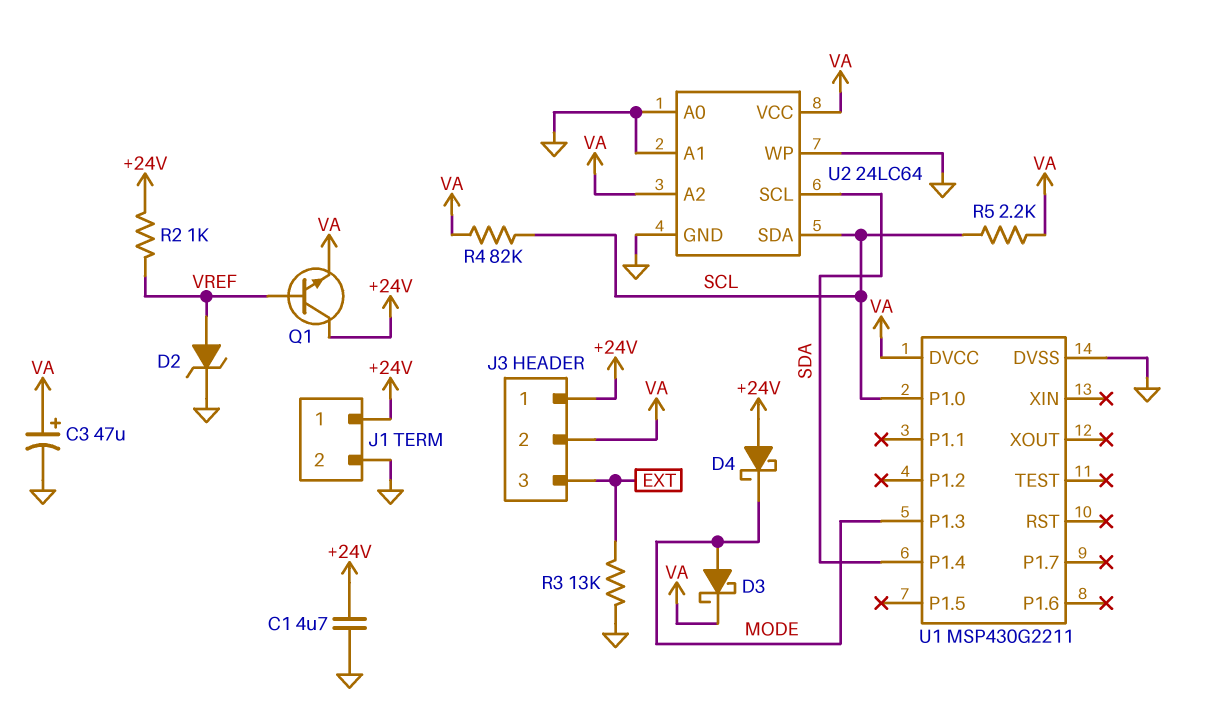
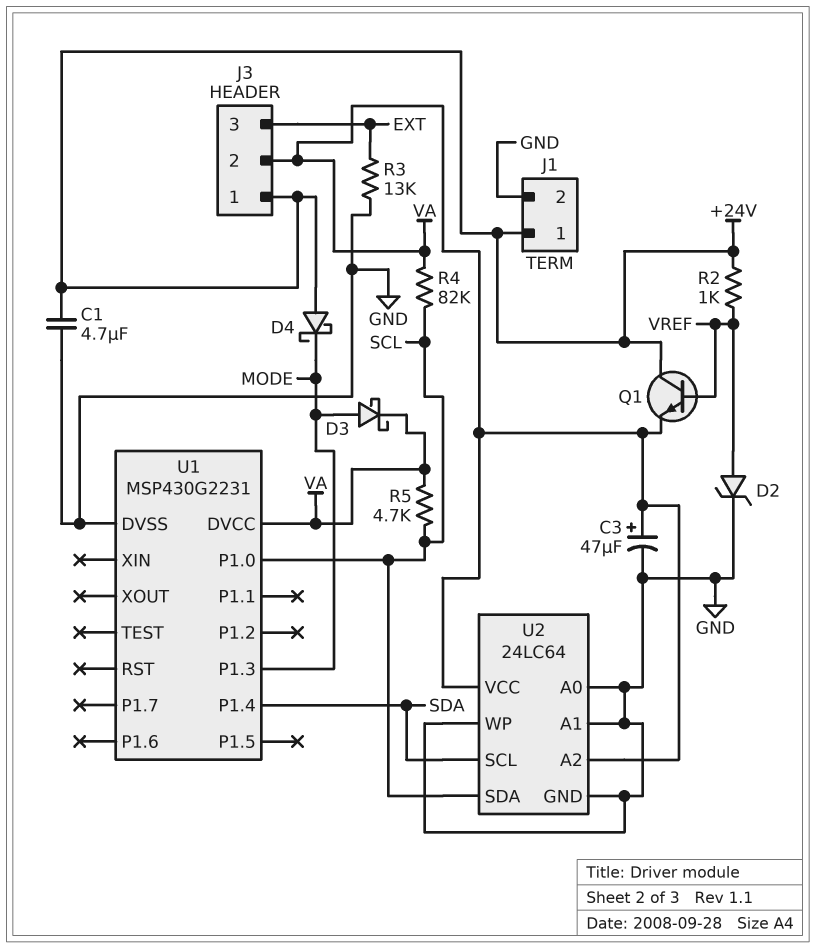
R5: 2.2k (SCL, VA) -> 4.7k (SCL, VA)
U1: MSP430G2211 -> MSP430G2231

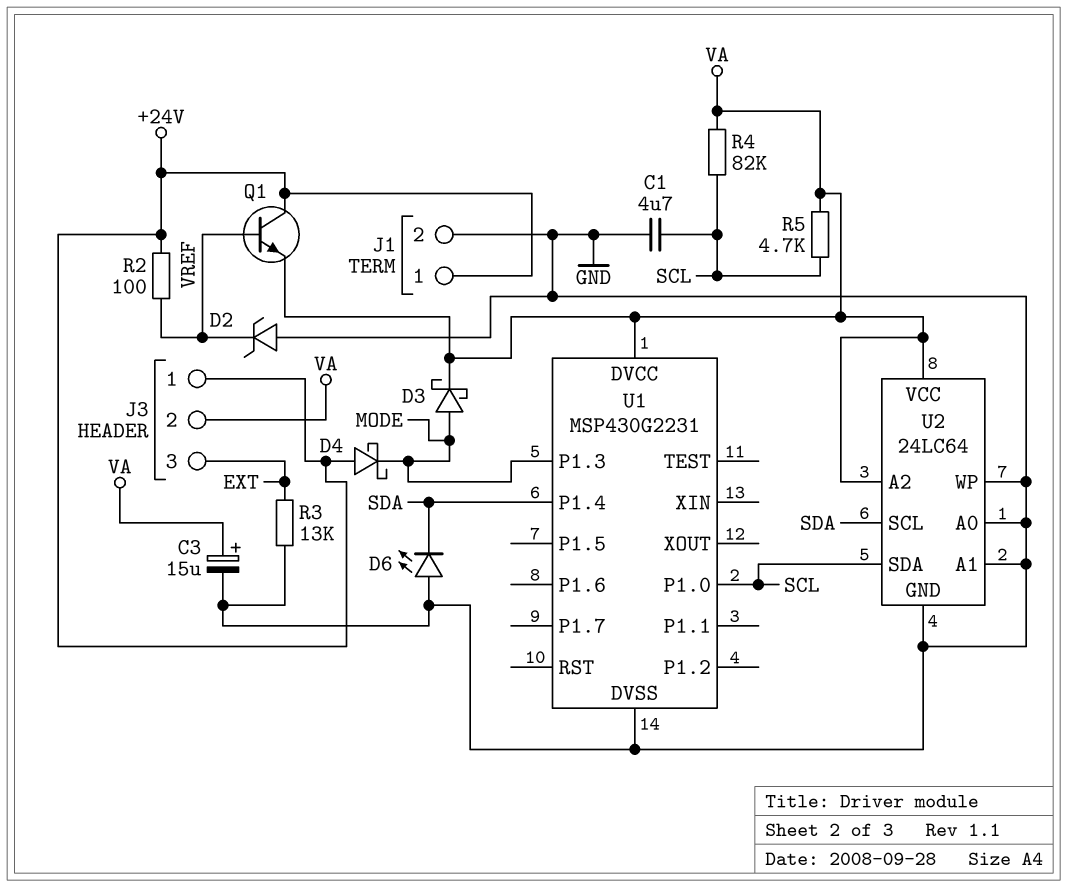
C1: 4.7uF (+24V, GND) -> 4.7uF (GND, SCL)
C3: 47uF (plus VA, minus GND) -> 15uF (plus VA, minus GND)
D2: zener (A VREF, K GND) -> zener (A GND, K VREF)
D6: none -> LED (A GND, K SDA)
R2: 1k (+24V, VREF) -> 100 (+24V, VREF)

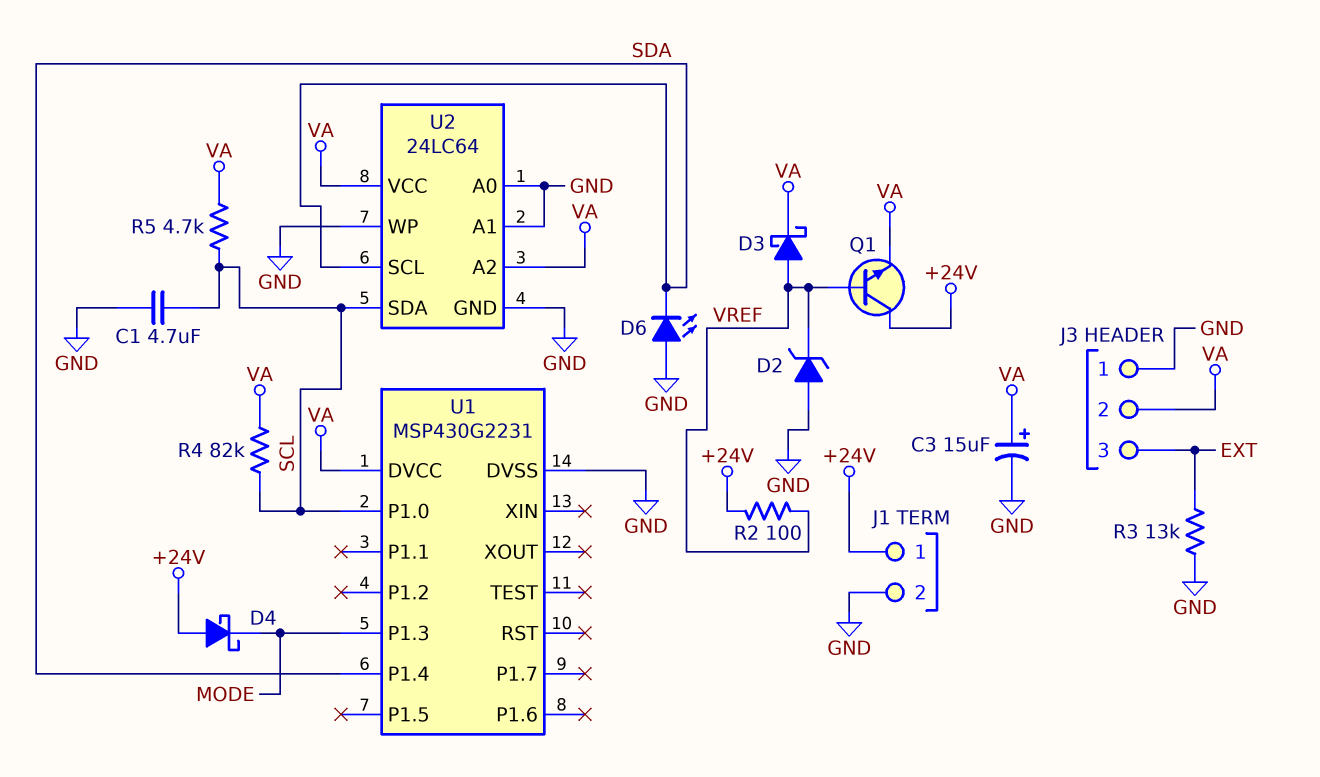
D3: schottky (A MODE, K VA) -> schottky (A VREF, K VA)
J3 pin 1: +24V -> GND

